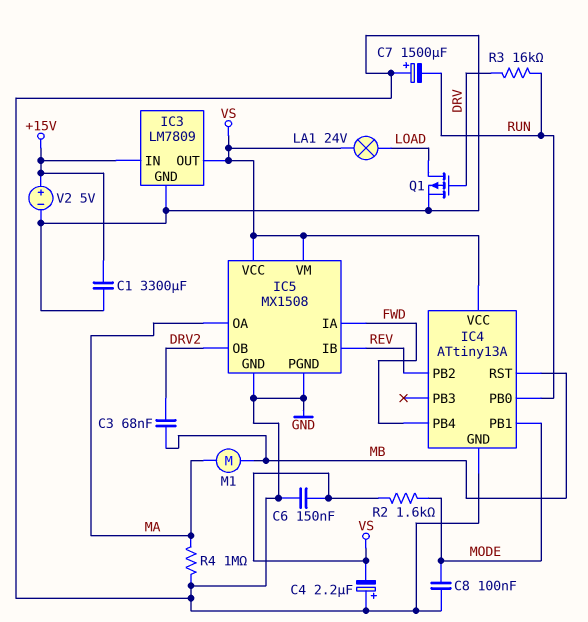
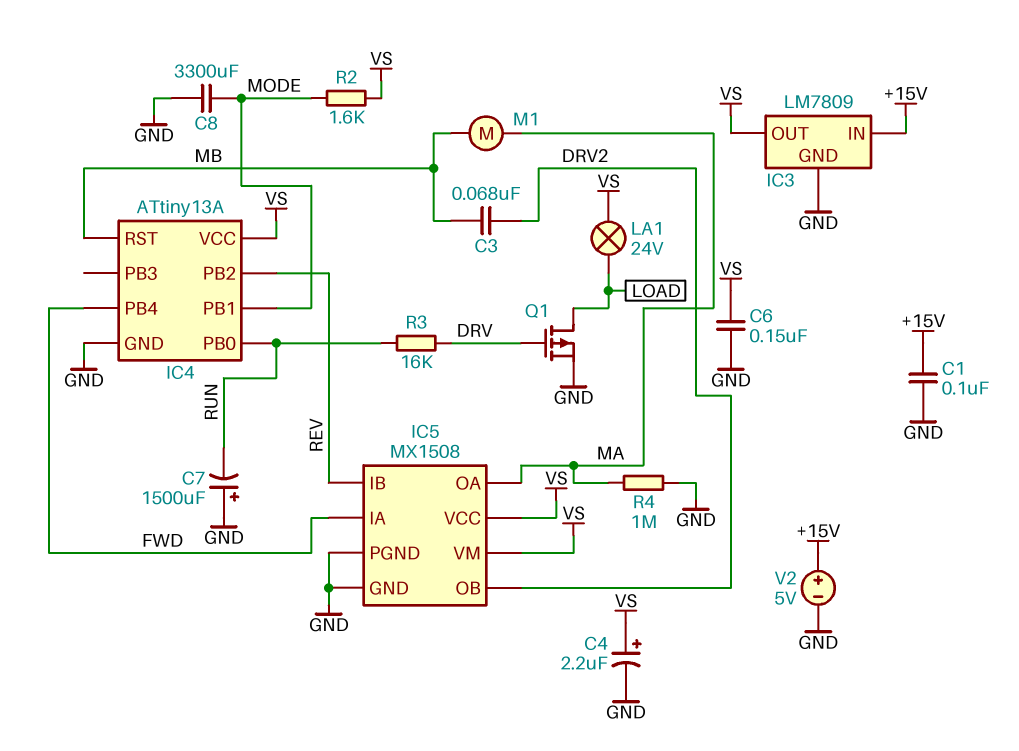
C1: 3300uF (+15V, GND) -> 100nF (+15V, GND)
C4: 2.2uF (plus GND, minus VS) -> 2.2uF (plus VS, minus GND)
C8: 100nF (GND, MODE) -> 3300uF (GND, MODE)

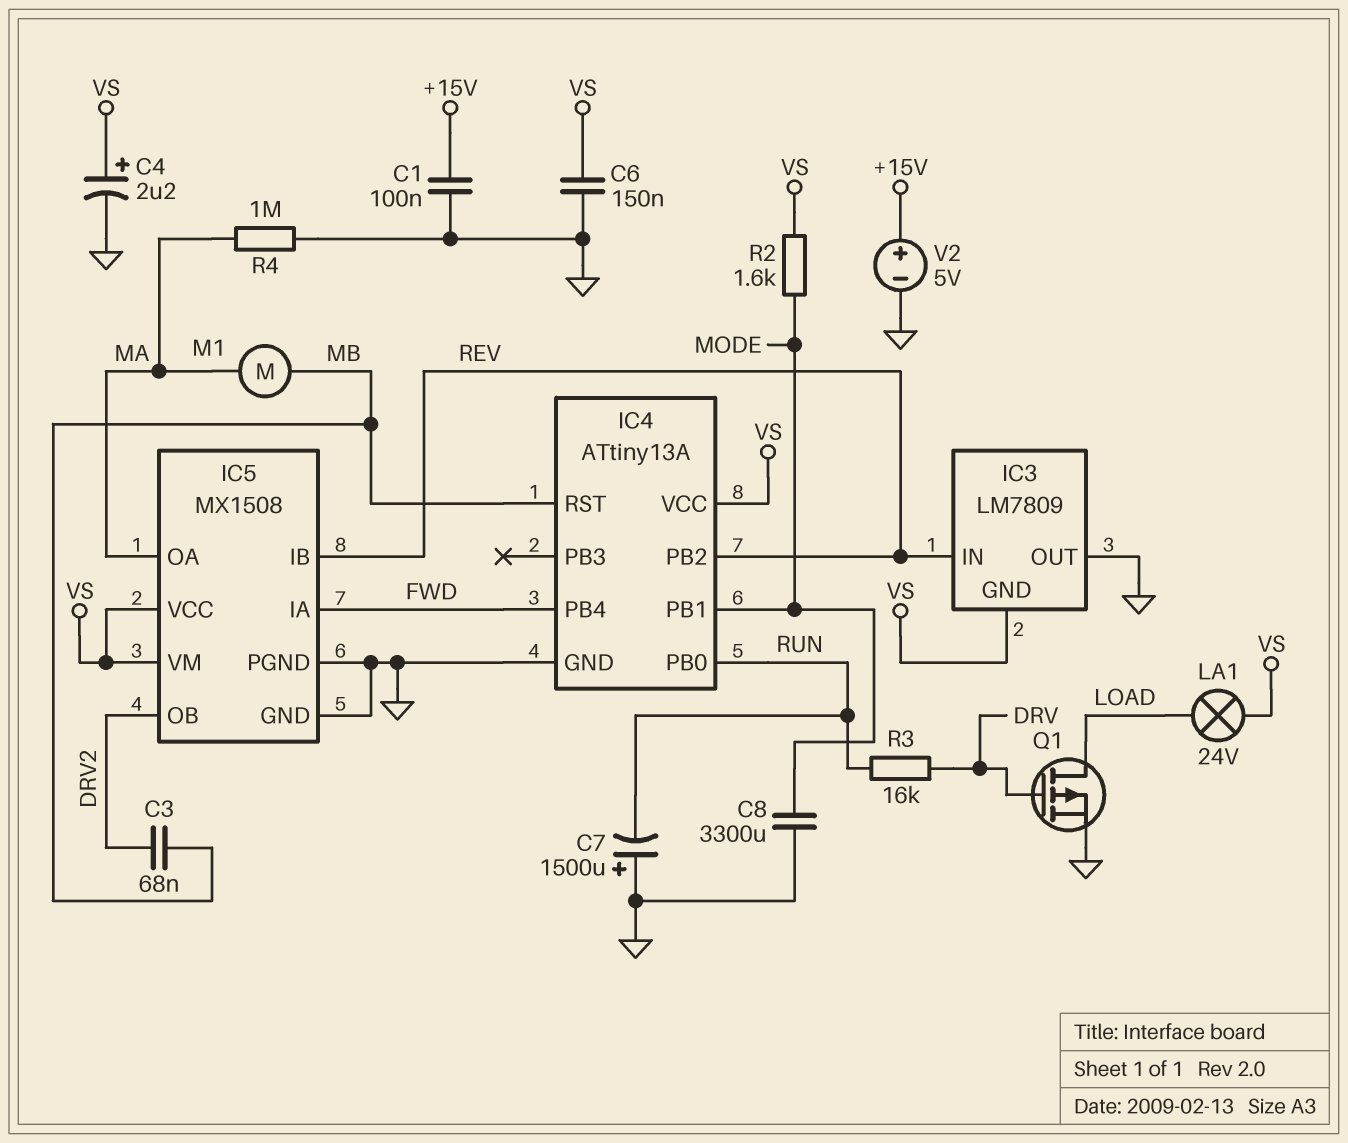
IC3 pin GND: GND -> VS
IC3 pin IN: +15V -> REV
IC3 pin OUT: VS -> GND

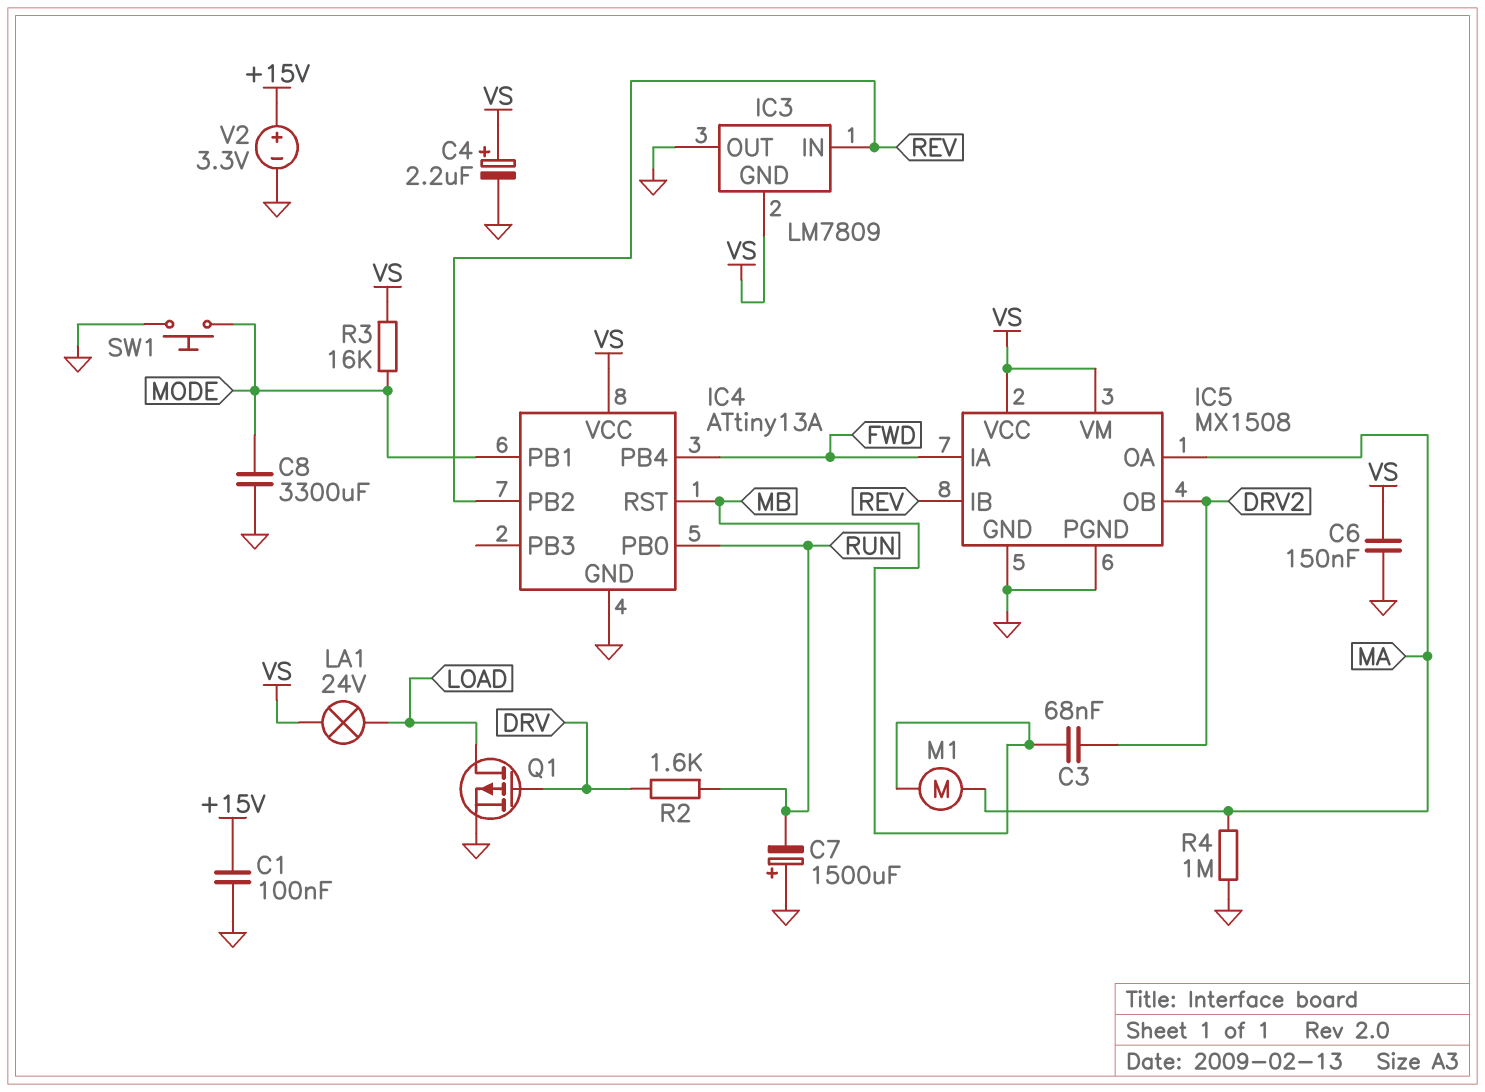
R2: 1.6k (MODE, VS) -> 1.6k (DRV, RUN)
R3: 16k (DRV, RUN) -> 16k (MODE, VS)
SW1: none -> button (GND, MODE)
V2: 5V (plus +15V, minus GND) -> 3.3V (plus +15V, minus GND)

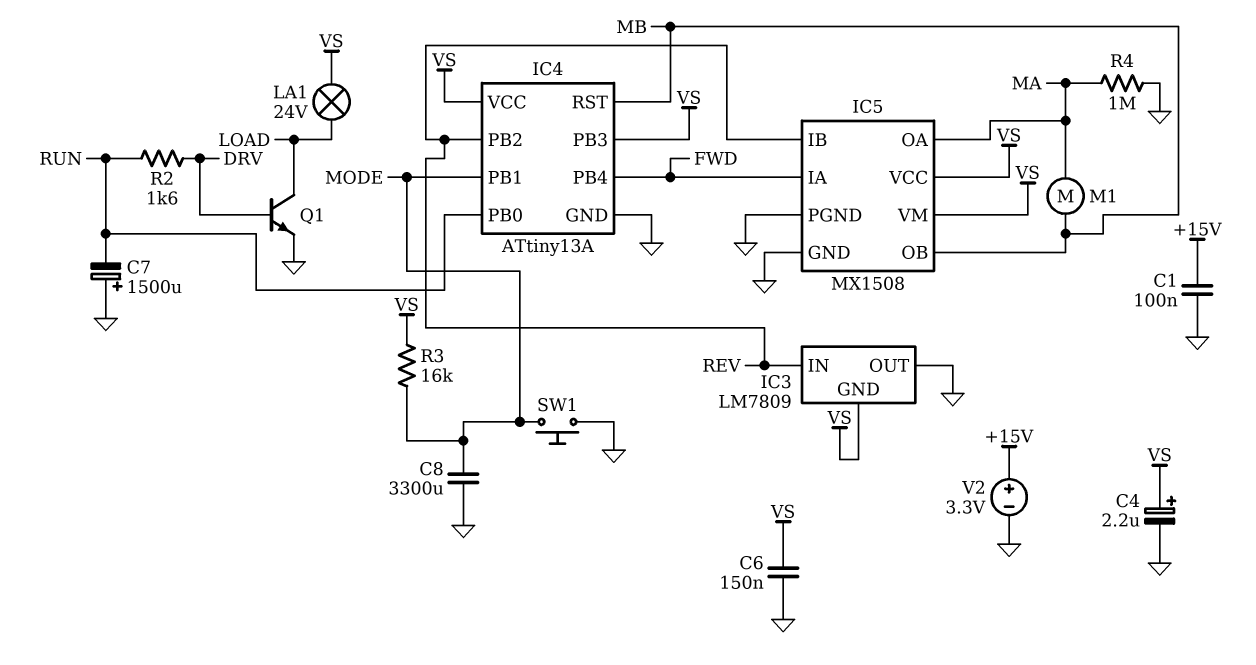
C3: 68nF (DRV2, MB) -> none
IC4 pin PB3: none -> VS
IC5 pin OB: DRV2 -> MB
Q1: PMOS (G DRV, D LOAD, S GND) -> NPN (B DRV, C LOAD, E GND)

